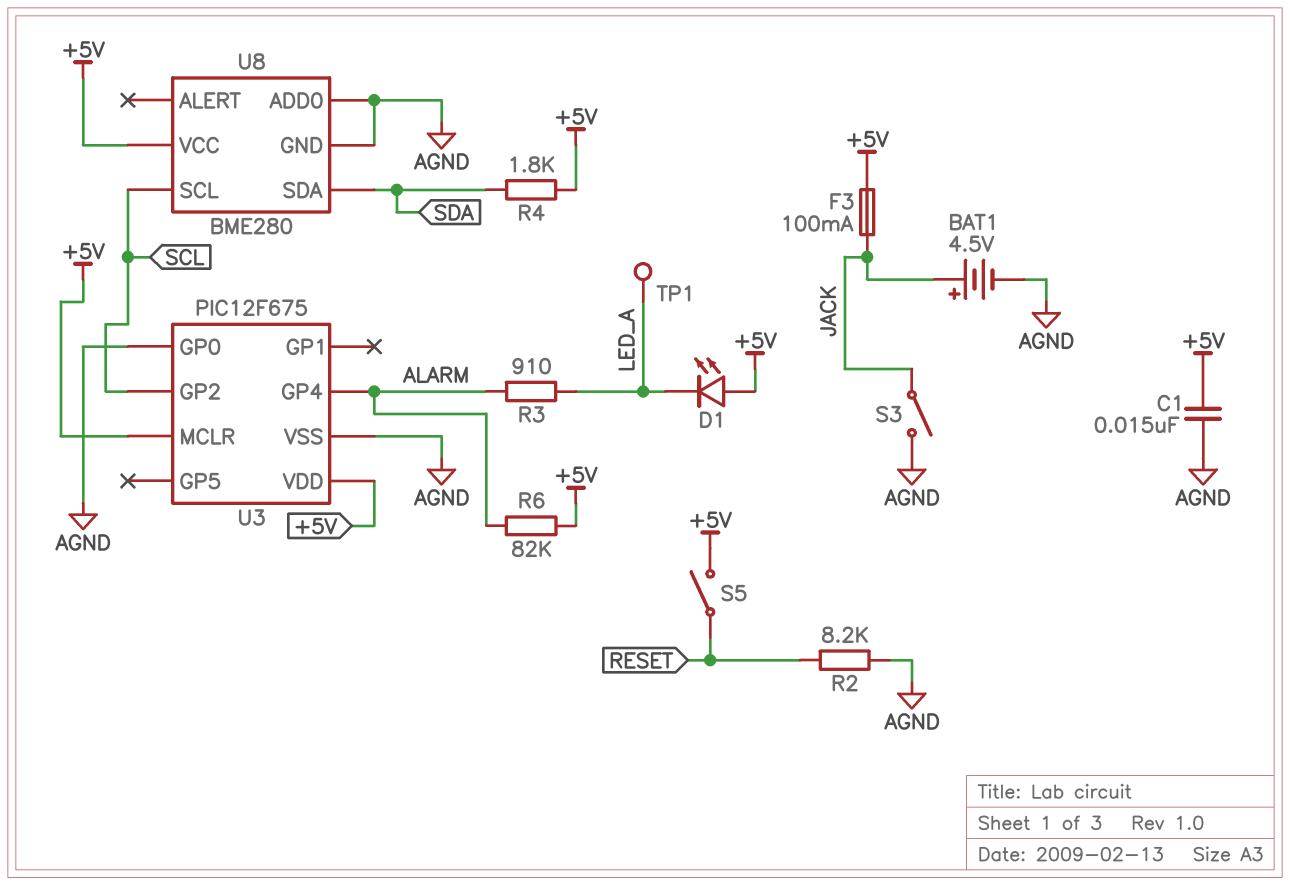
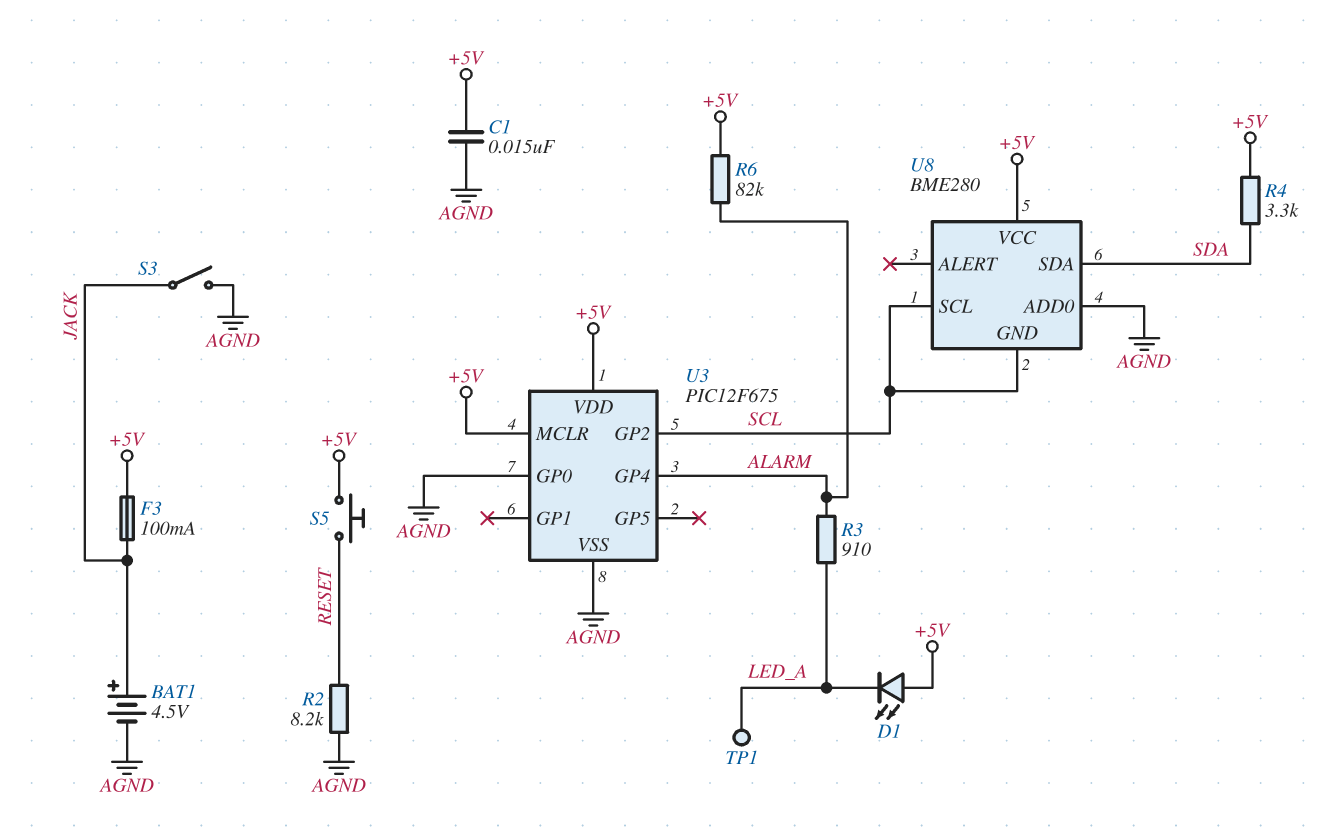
R4: 1.8k (+5V, SDA) -> 3.3k (+5V, SDA)
S5: switch (+5V, RESET) -> button (+5V, RESET)
U8 pin GND: AGND -> SCL

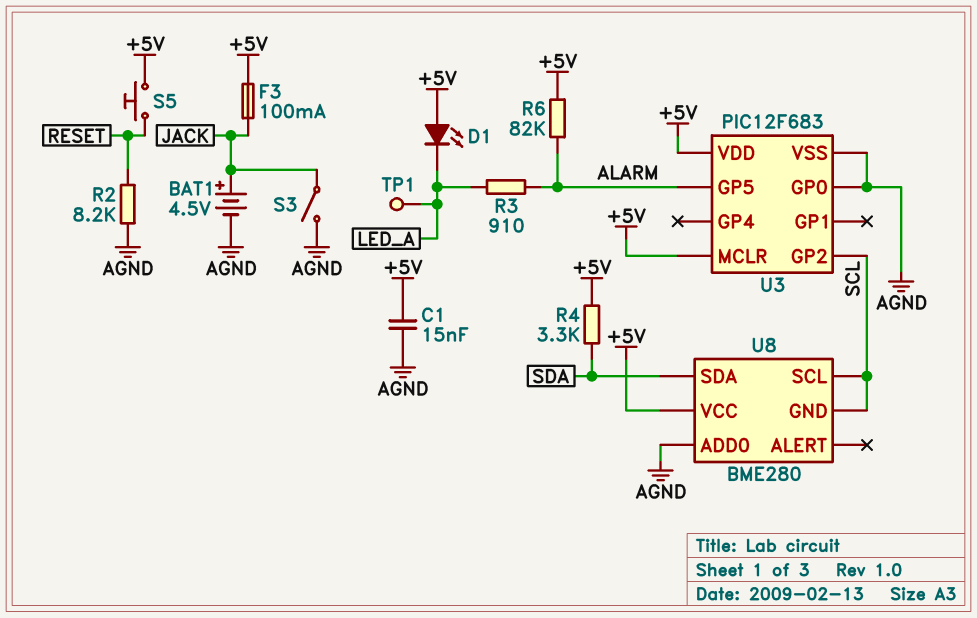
U3: PIC12F675 -> PIC12F683
U3 pin GP4: ALARM -> none
U3 pin GP5: none -> ALARM

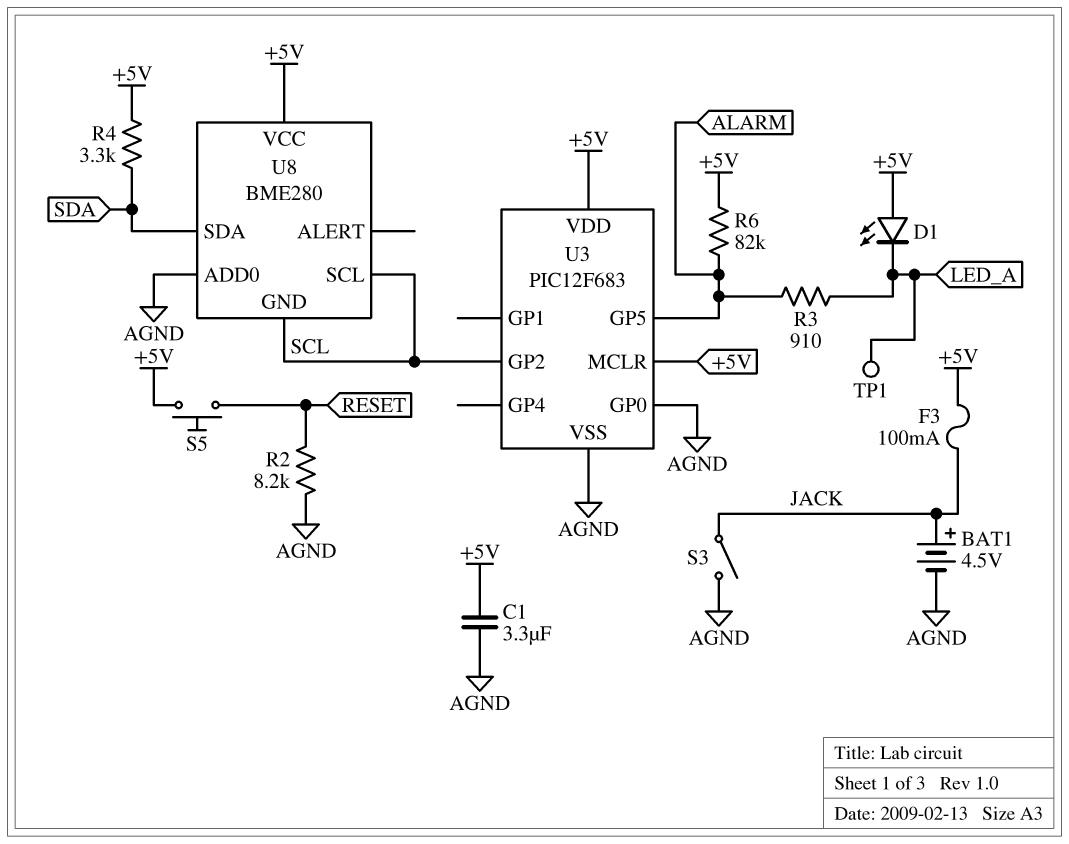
C1: 15nF (+5V, AGND) -> 3.3uF (+5V, AGND)

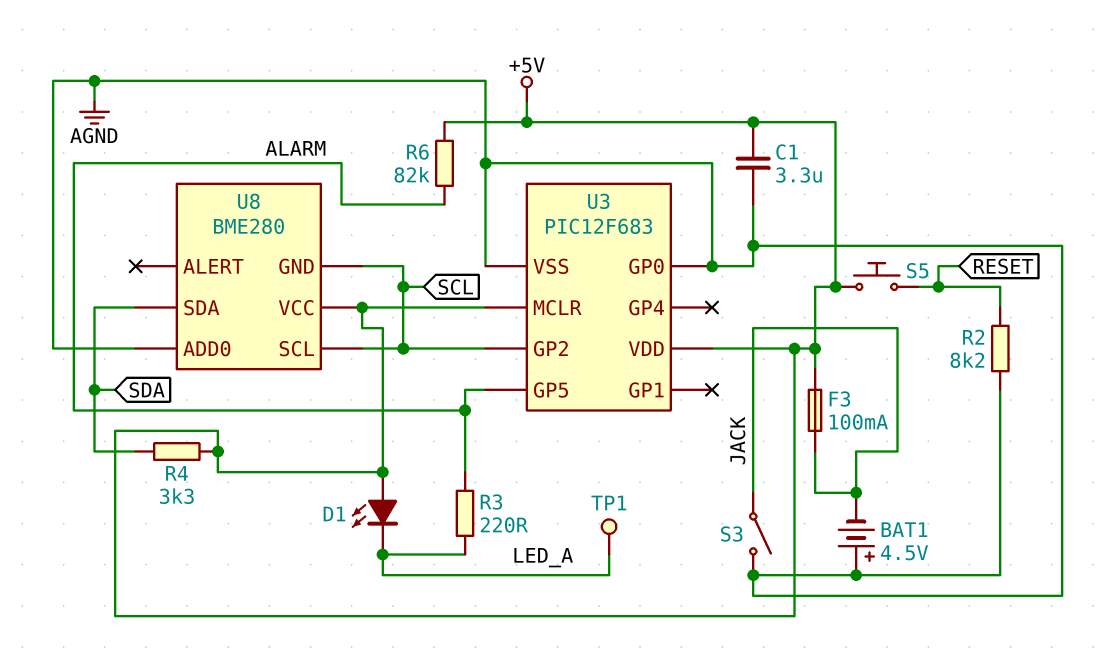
BAT1: 4.5V (plus JACK, minus AGND) -> 4.5V (plus AGND, minus JACK)
R3: 910 (ALARM, LED_A) -> 220 (ALARM, LED_A)

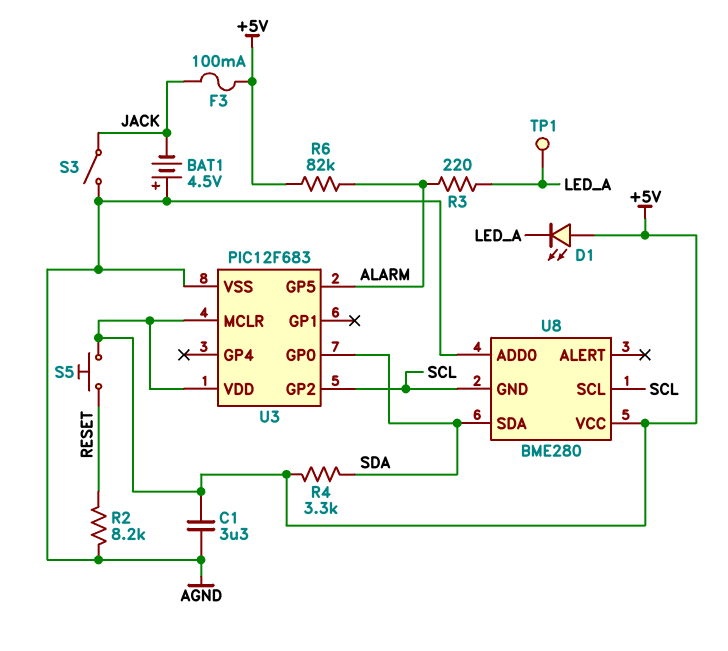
U3 pin GP0: AGND -> SDA

